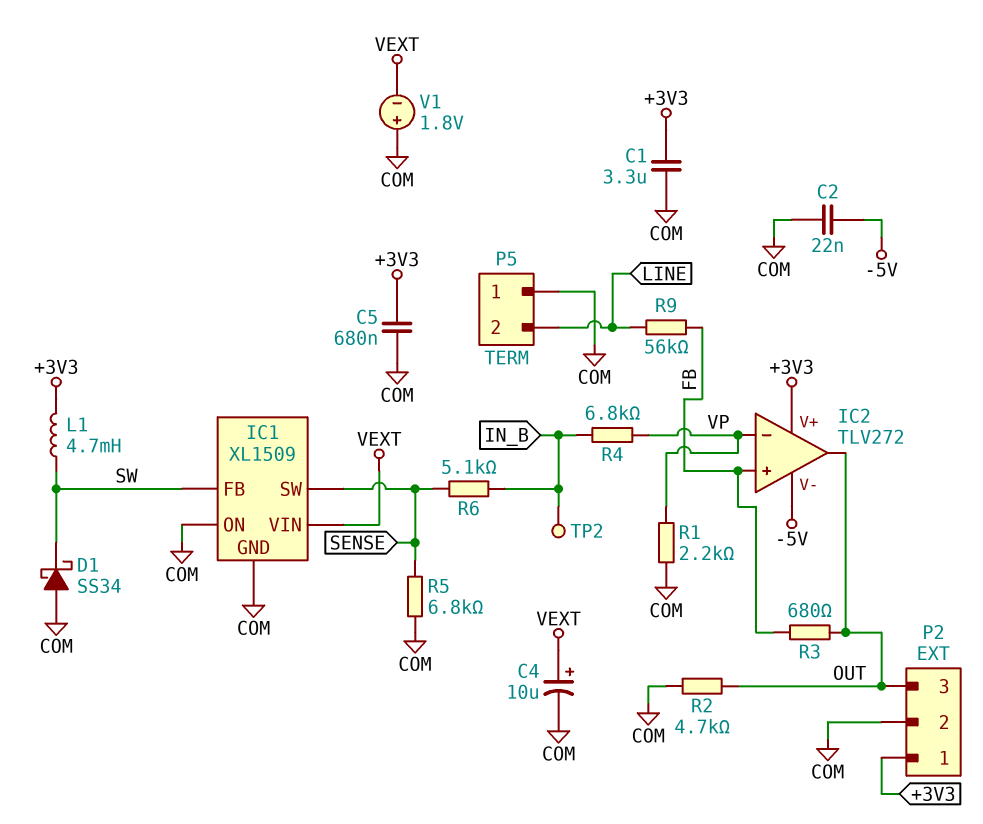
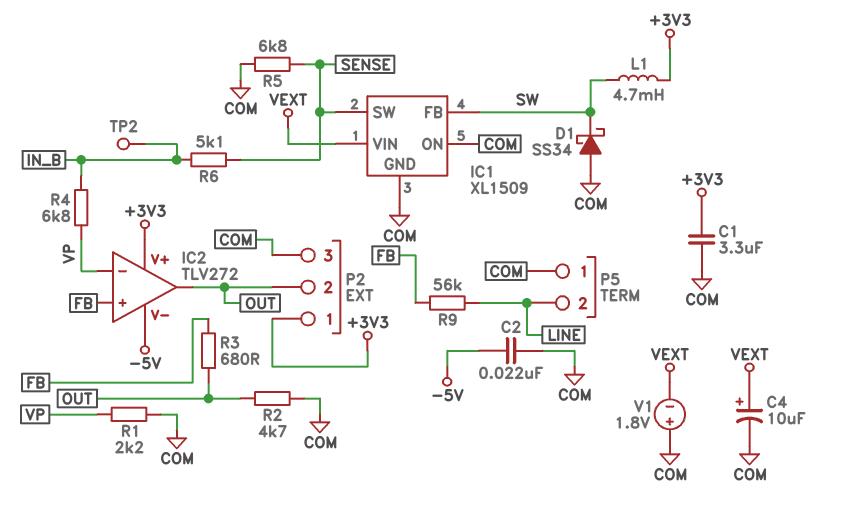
C5: 680nF (+3V3, COM) -> none
P2 pin 2: COM -> OUT
P2 pin 3: OUT -> COM

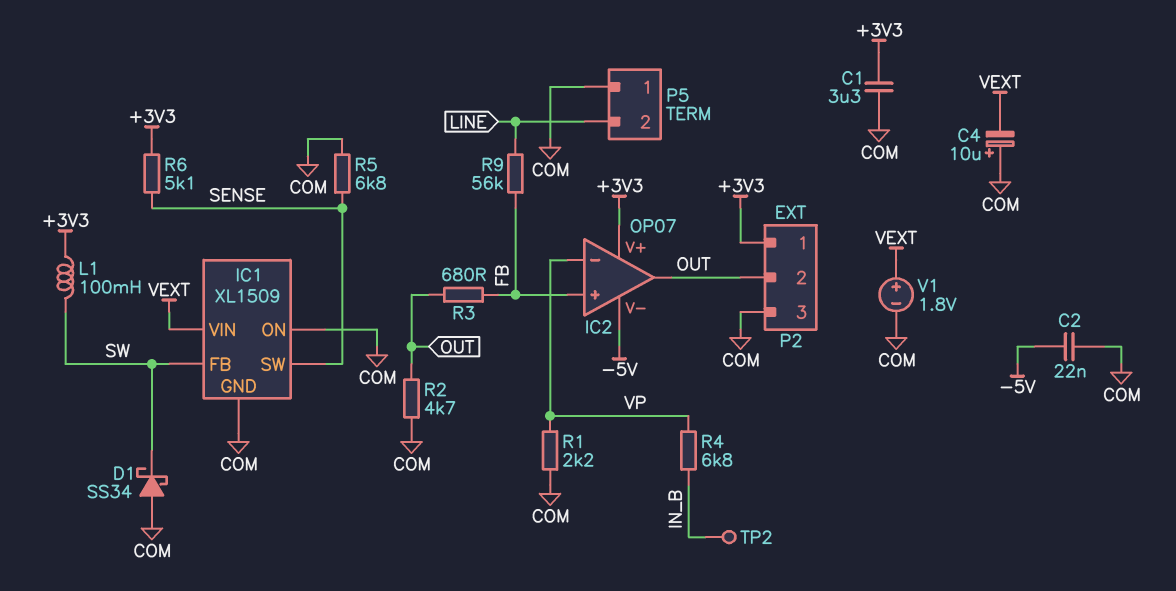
C4: 10uF (plus VEXT, minus COM) -> 10uF (plus COM, minus VEXT)
IC2: TLV272 -> OP07
L1: 4.7mH (+3V3, SW) -> 100mH (+3V3, SW)
R6: 5.1k (IN_B, SENSE) -> 5.1k (+3V3, SENSE)
V1: 1.8V (plus COM, minus VEXT) -> 1.8V (plus VEXT, minus COM)

